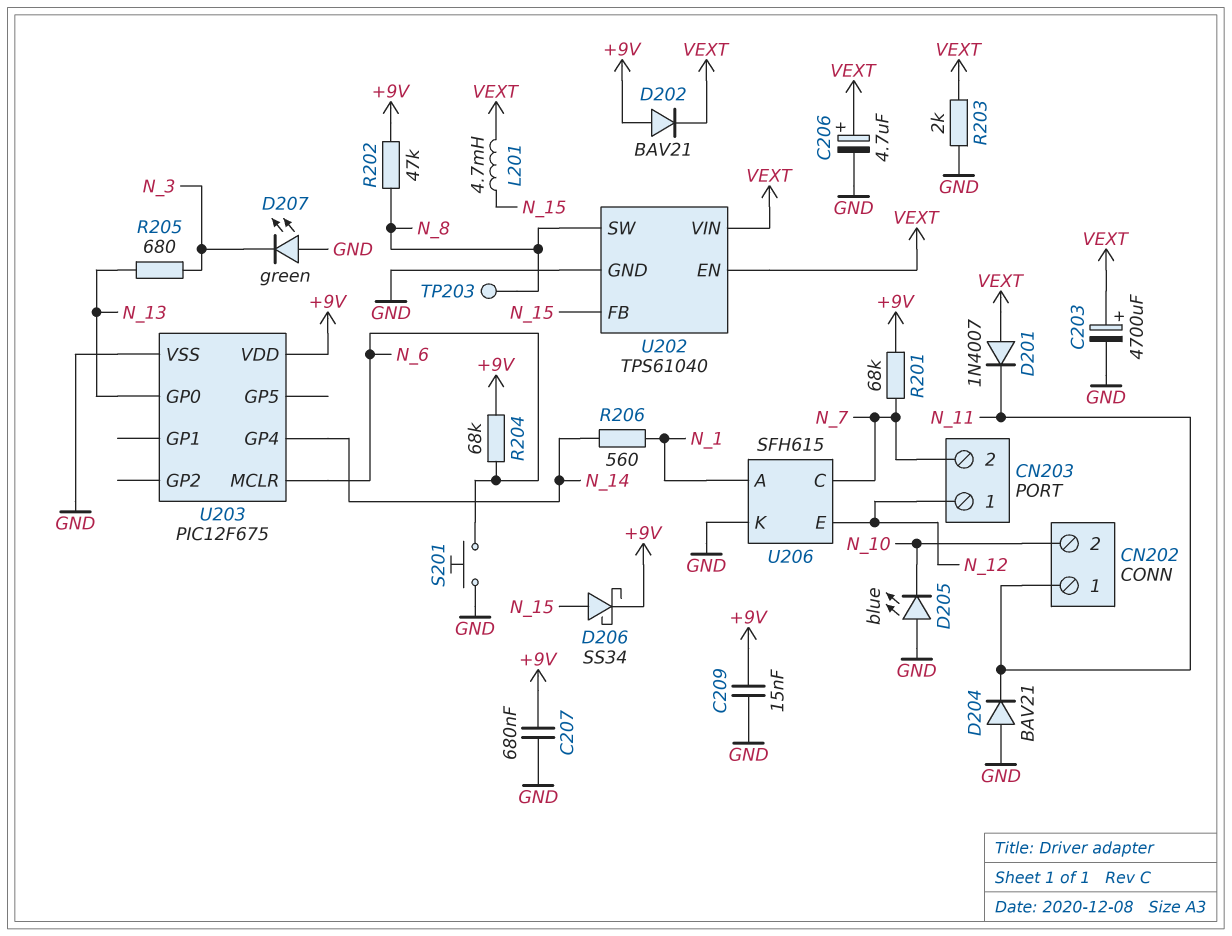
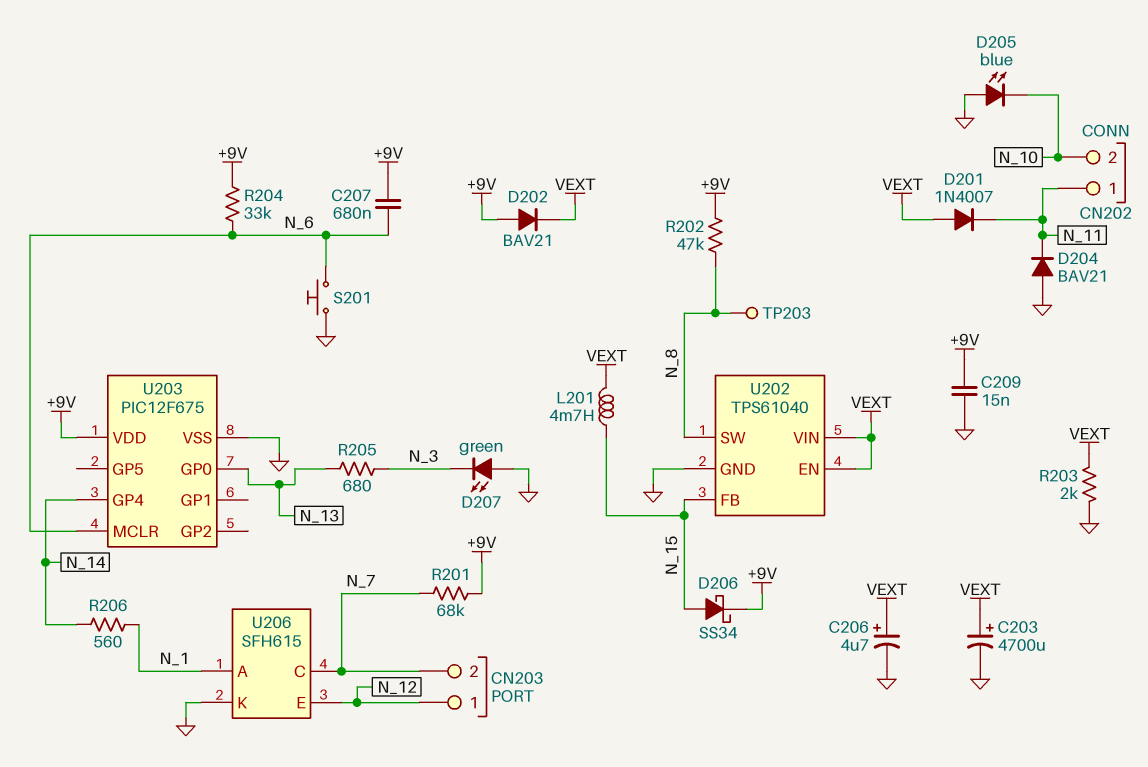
C207: 680nF (+9V, GND) -> 680nF (+9V, N_6)
R204: 68k (+9V, N_6) -> 33k (+9V, N_6)

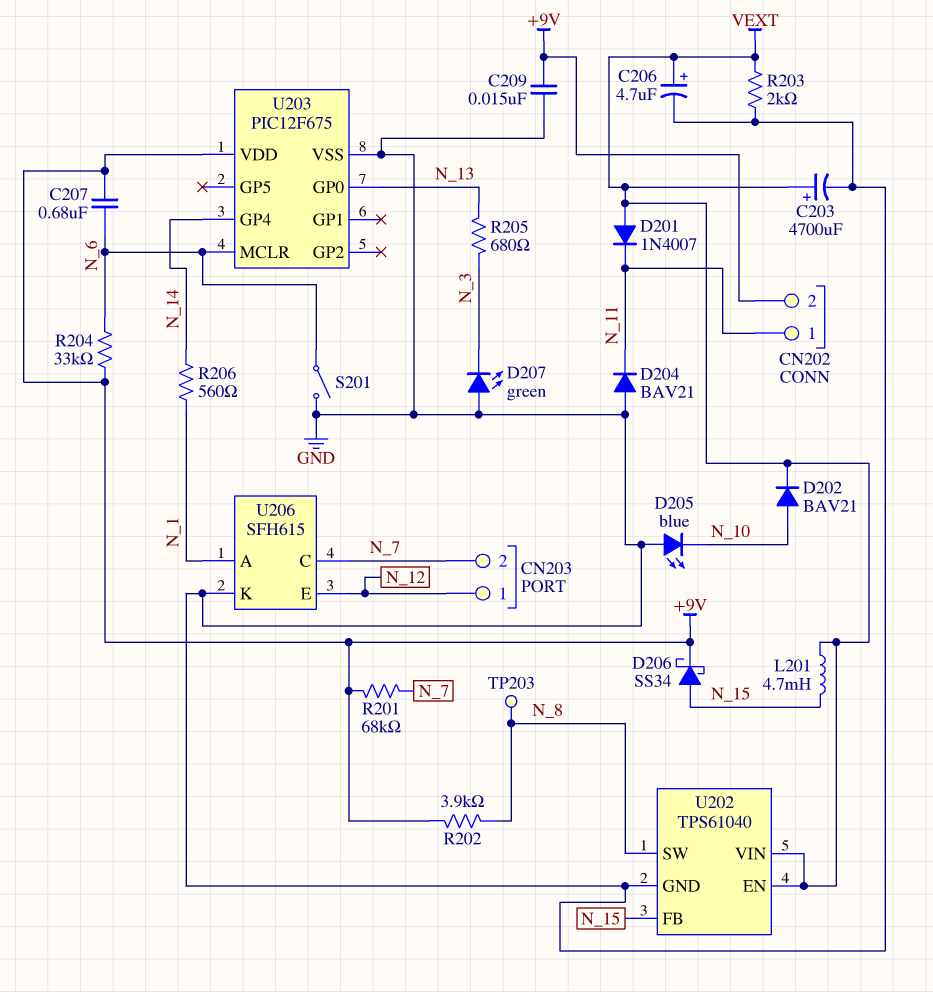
CN202 pin 2: N_10 -> +9V
D202: diode BAV21 (A +9V, K VEXT) -> diode BAV21 (A N_10, K VEXT)
R202: 47k (+9V, N_8) -> 3.9k (+9V, N_8)
S201: button (GND, N_6) -> switch (GND, N_6)

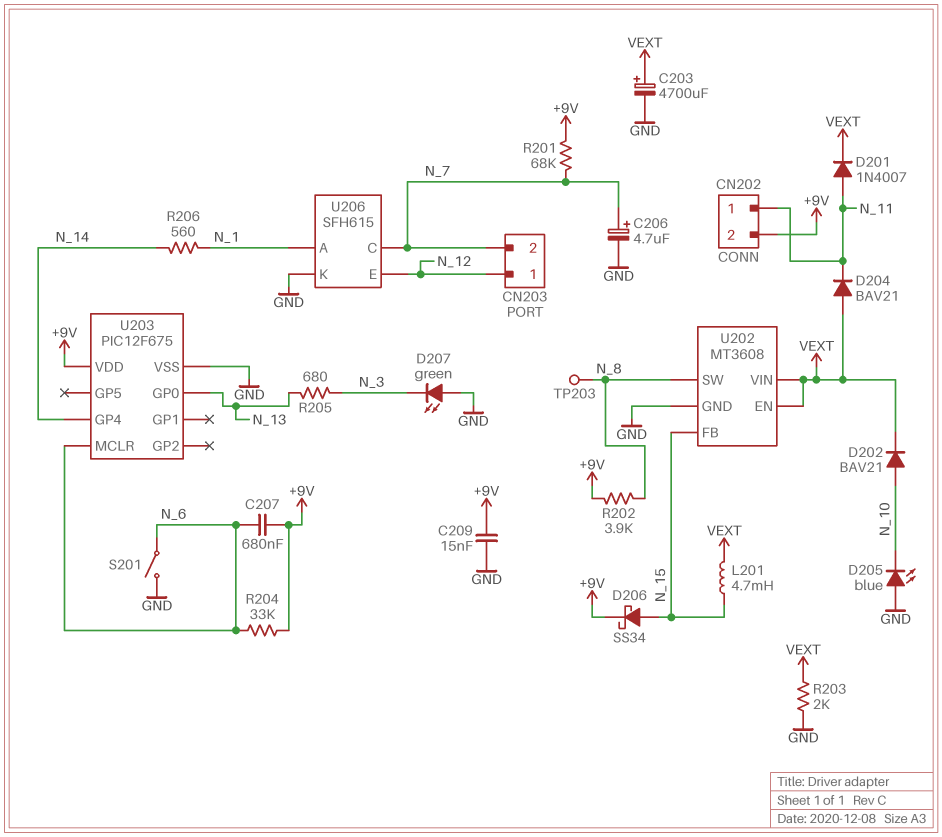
C206: 4.7uF (plus VEXT, minus GND) -> 4.7uF (plus N_7, minus GND)
D201: diode 1N4007 (A VEXT, K N_11) -> diode 1N4007 (A N_11, K VEXT)
D204: diode BAV21 (A GND, K N_11) -> diode BAV21 (A VEXT, K N_11)
U202: TPS61040 -> MT3608

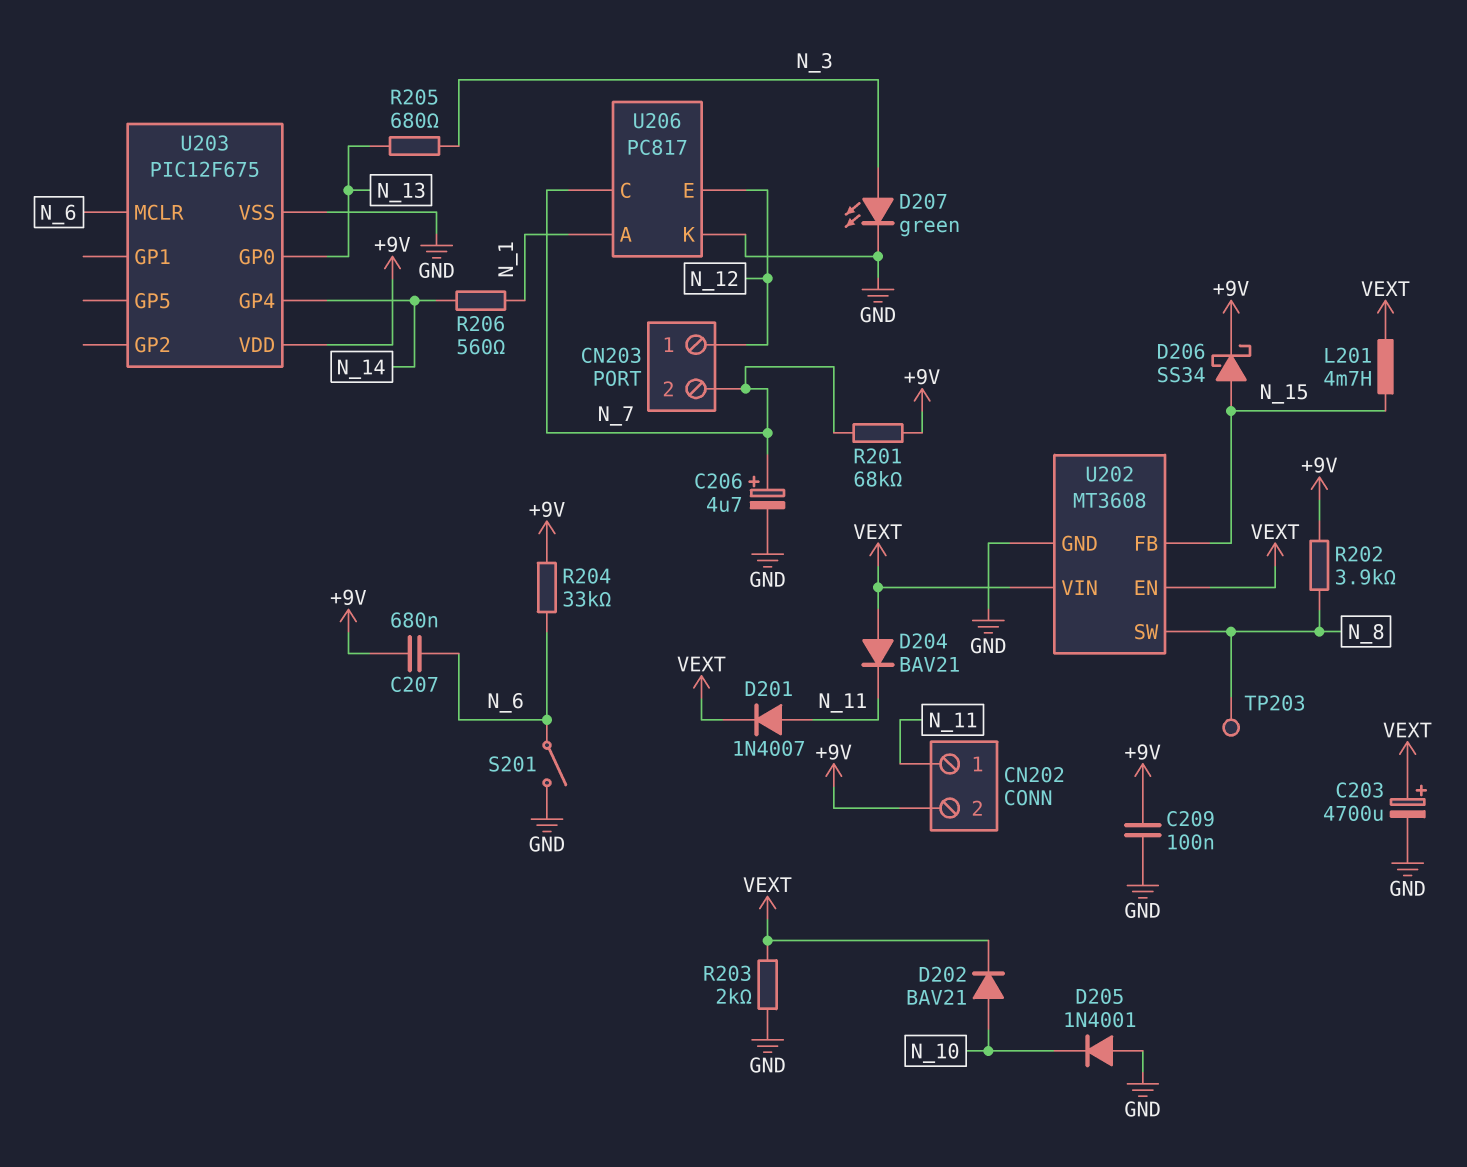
C209: 15nF (+9V, GND) -> 100nF (+9V, GND)
D205: LED blue (A GND, K N_10) -> diode 1N4001 (A GND, K N_10)
D207: LED green (A GND, K N_3) -> LED green (A N_3, K GND)
U206: SFH615 -> PC817

